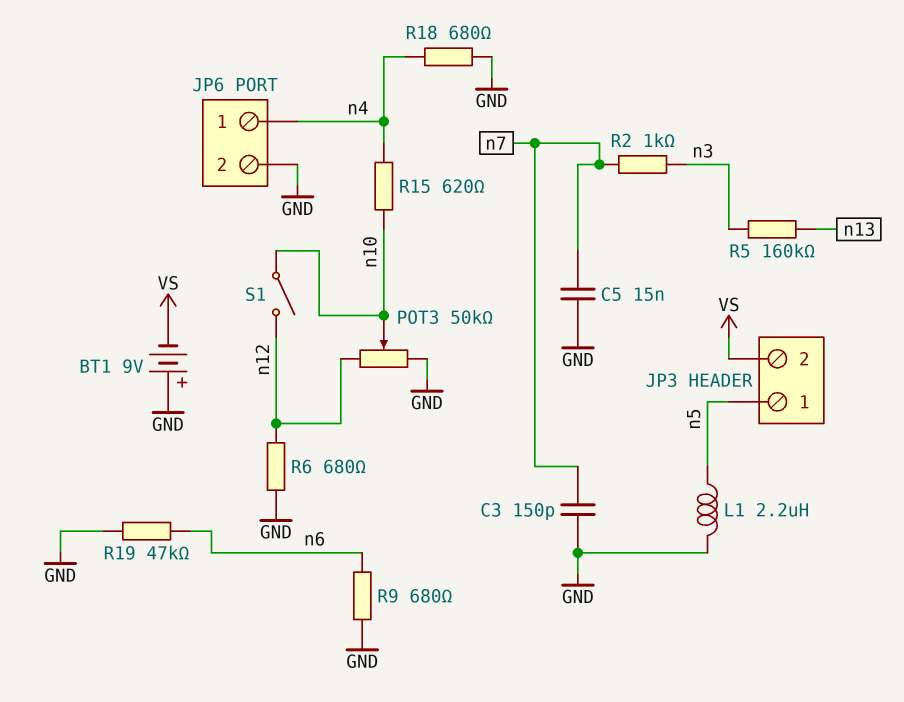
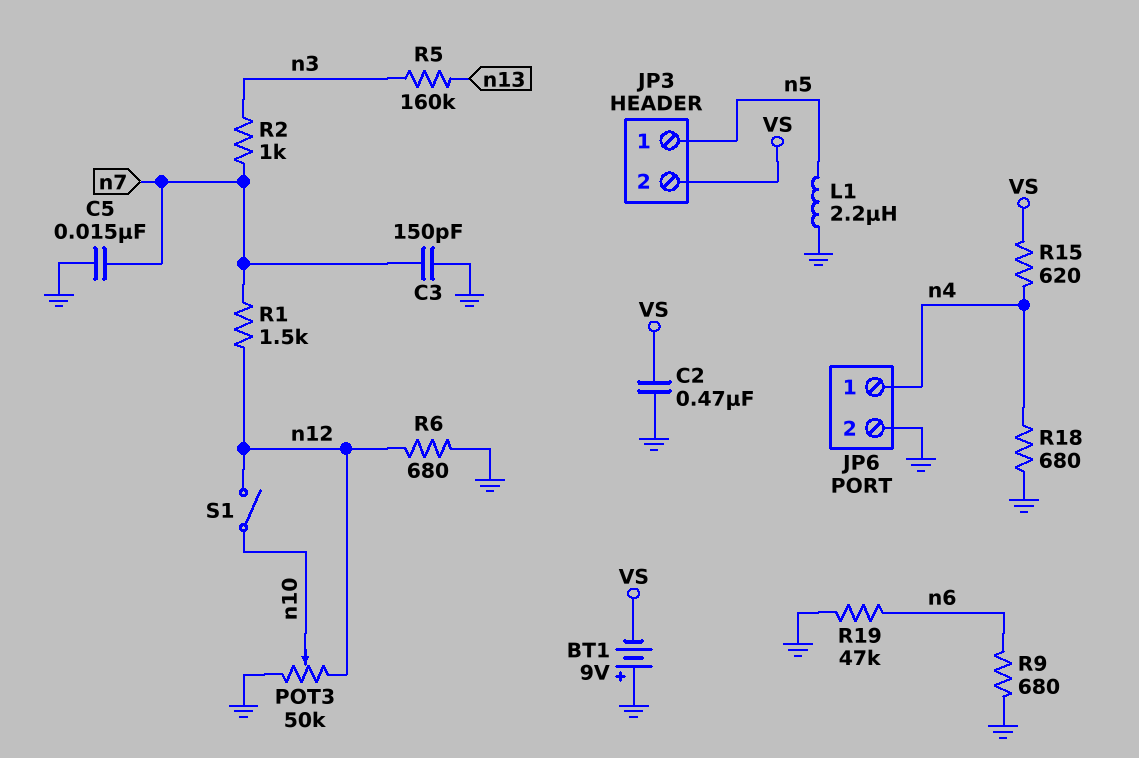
C2: none -> 470nF (GND, VS)
R1: none -> 1.5k (n7, n12)
R15: 620 (n4, n10) -> 620 (VS, n4)

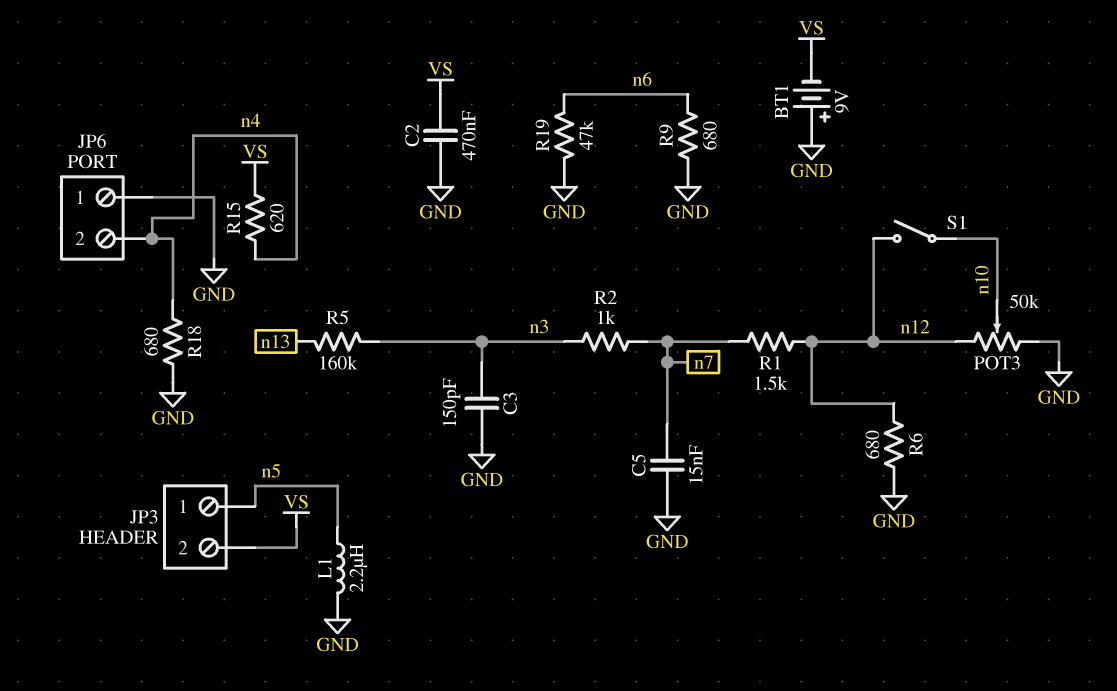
C3: 150pF (GND, n7) -> 150pF (GND, n3)
JP6 pin 1: n4 -> GND
JP6 pin 2: GND -> n4

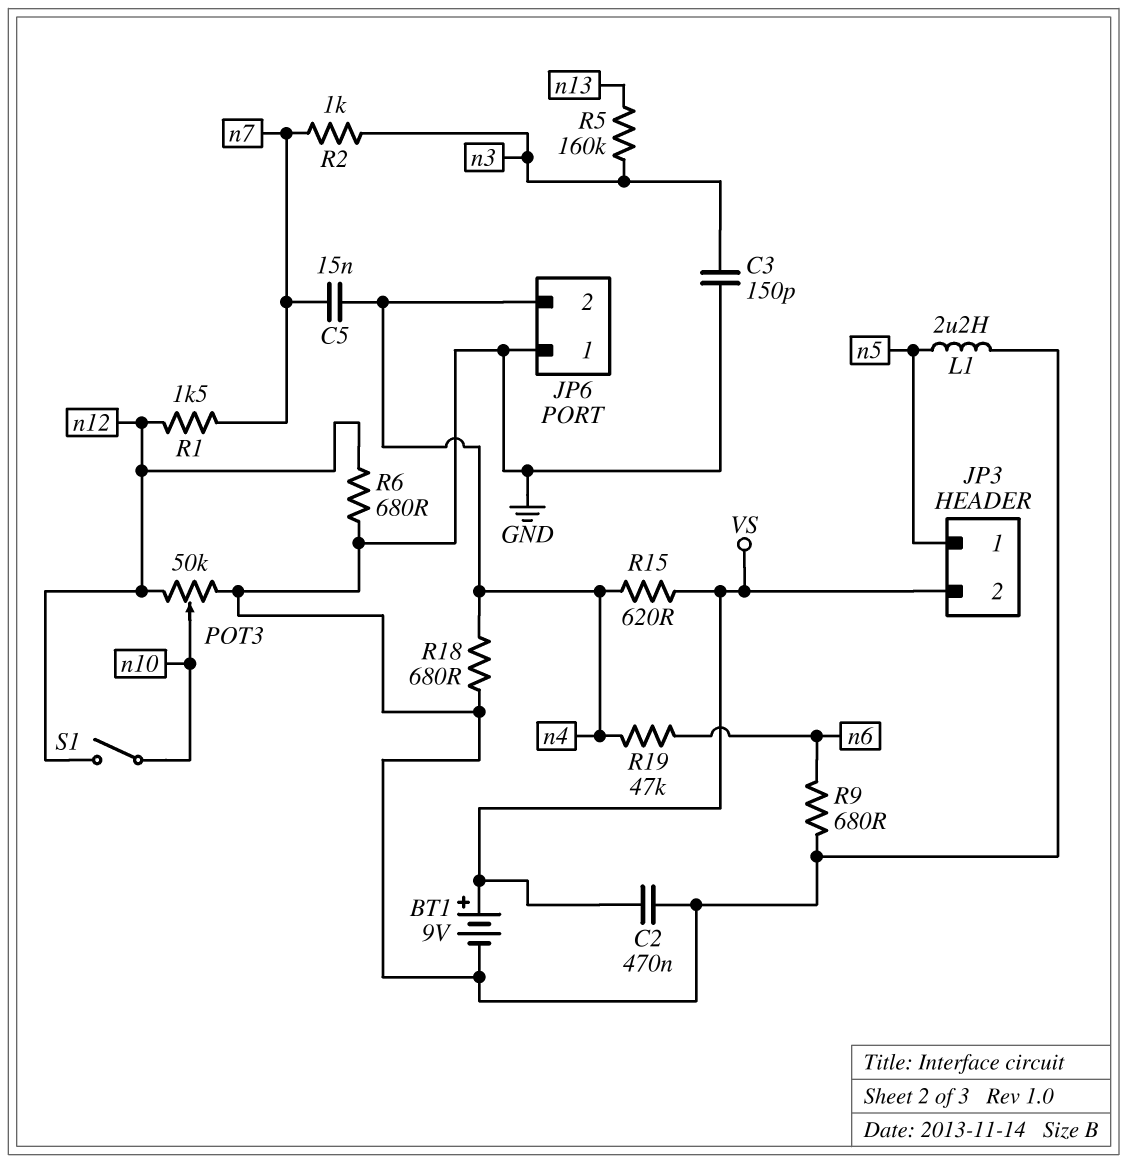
BT1: 9V (plus GND, minus VS) -> 9V (plus VS, minus GND)
C5: 15nF (GND, n7) -> 15nF (n4, n7)
R19: 47k (GND, n6) -> 47k (n4, n6)

